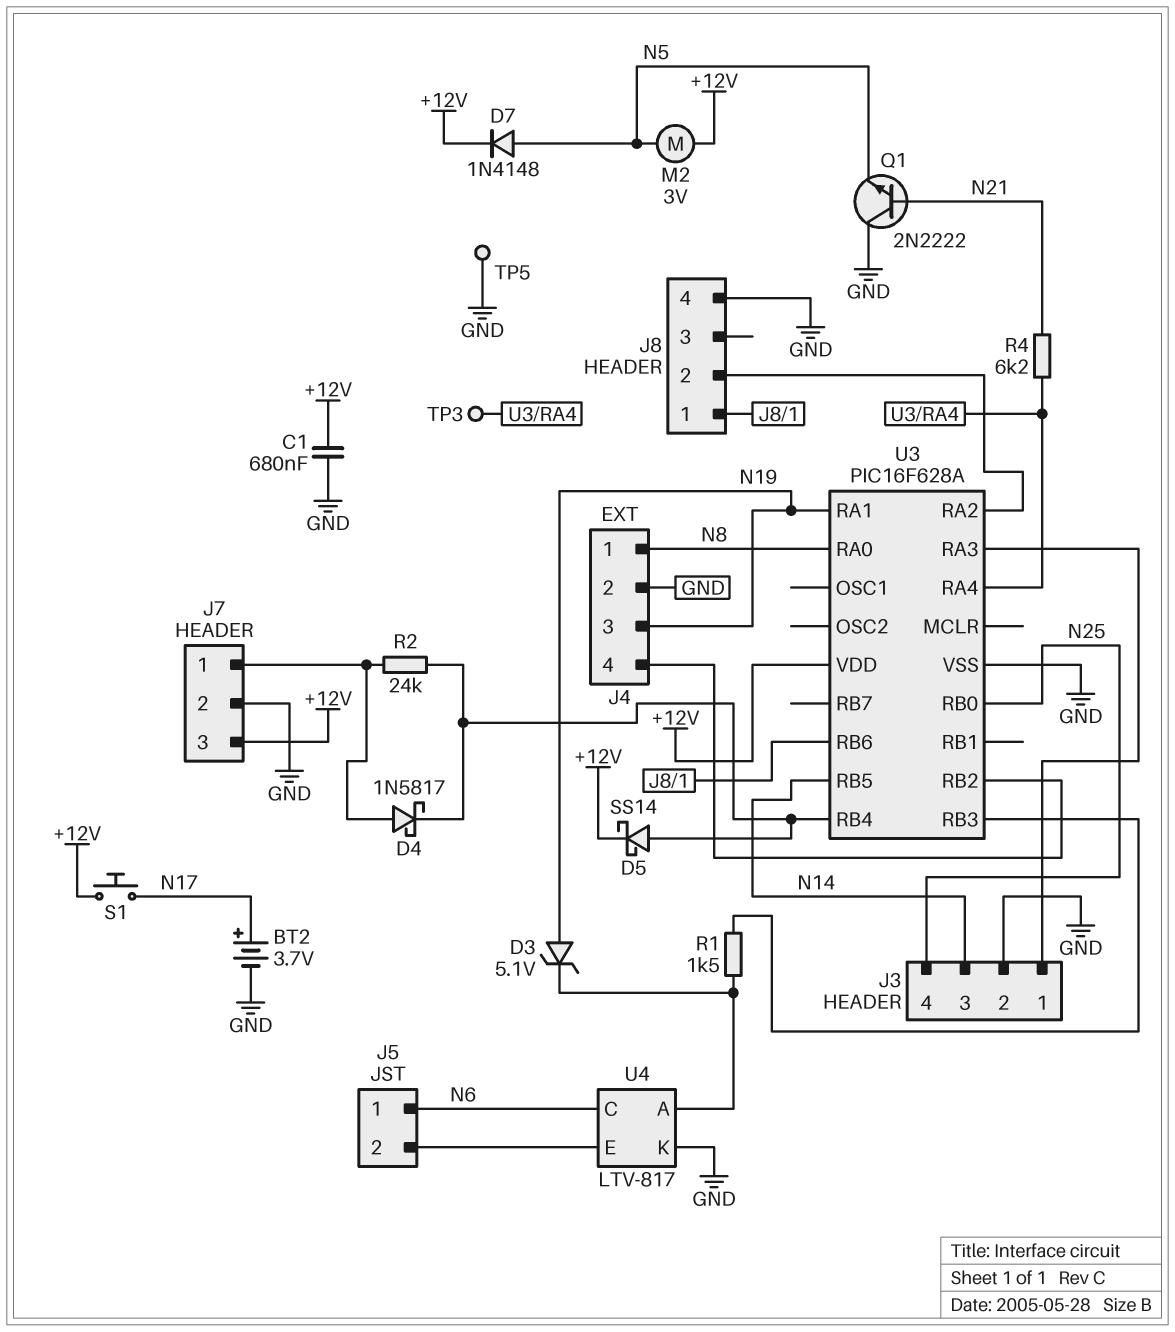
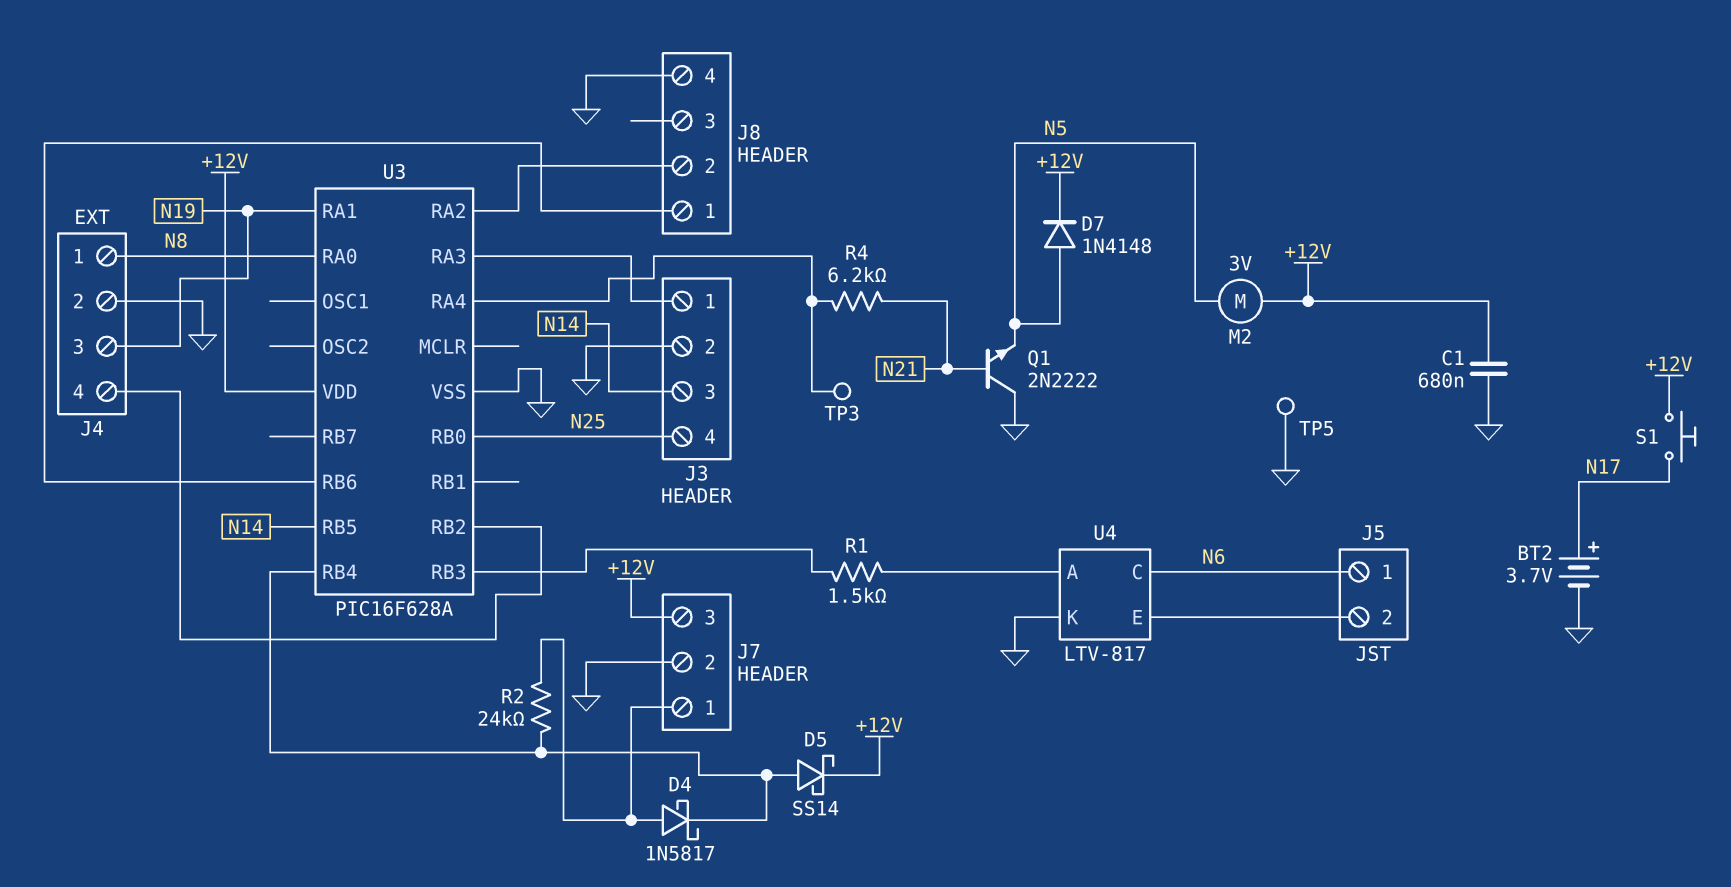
D3: zener 5.1V (A N19, K U4/A) -> none

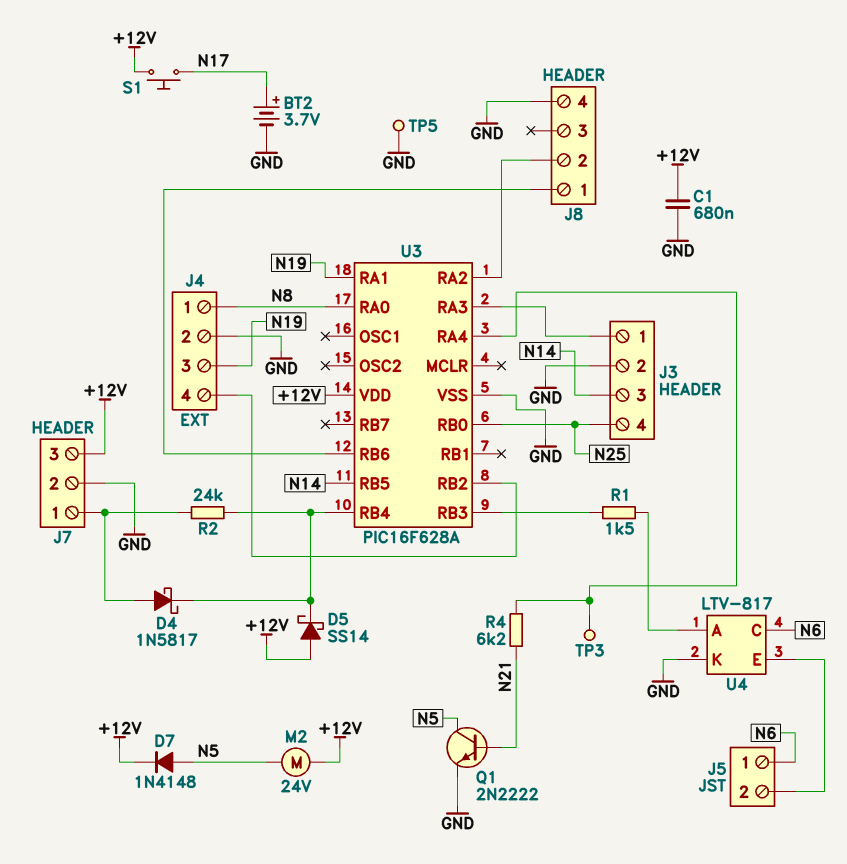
D5: schottky SS14 (A U3/RB4, K +12V) -> schottky SS14 (A +12V, K U3/RB4)
M2: motor 3V (+12V, N5) -> motor 24V (+12V, N5)
Q1: NPN 2N2222 (B N21, C GND, E N5) -> NPN 2N2222 (B N21, C N5, E GND)

